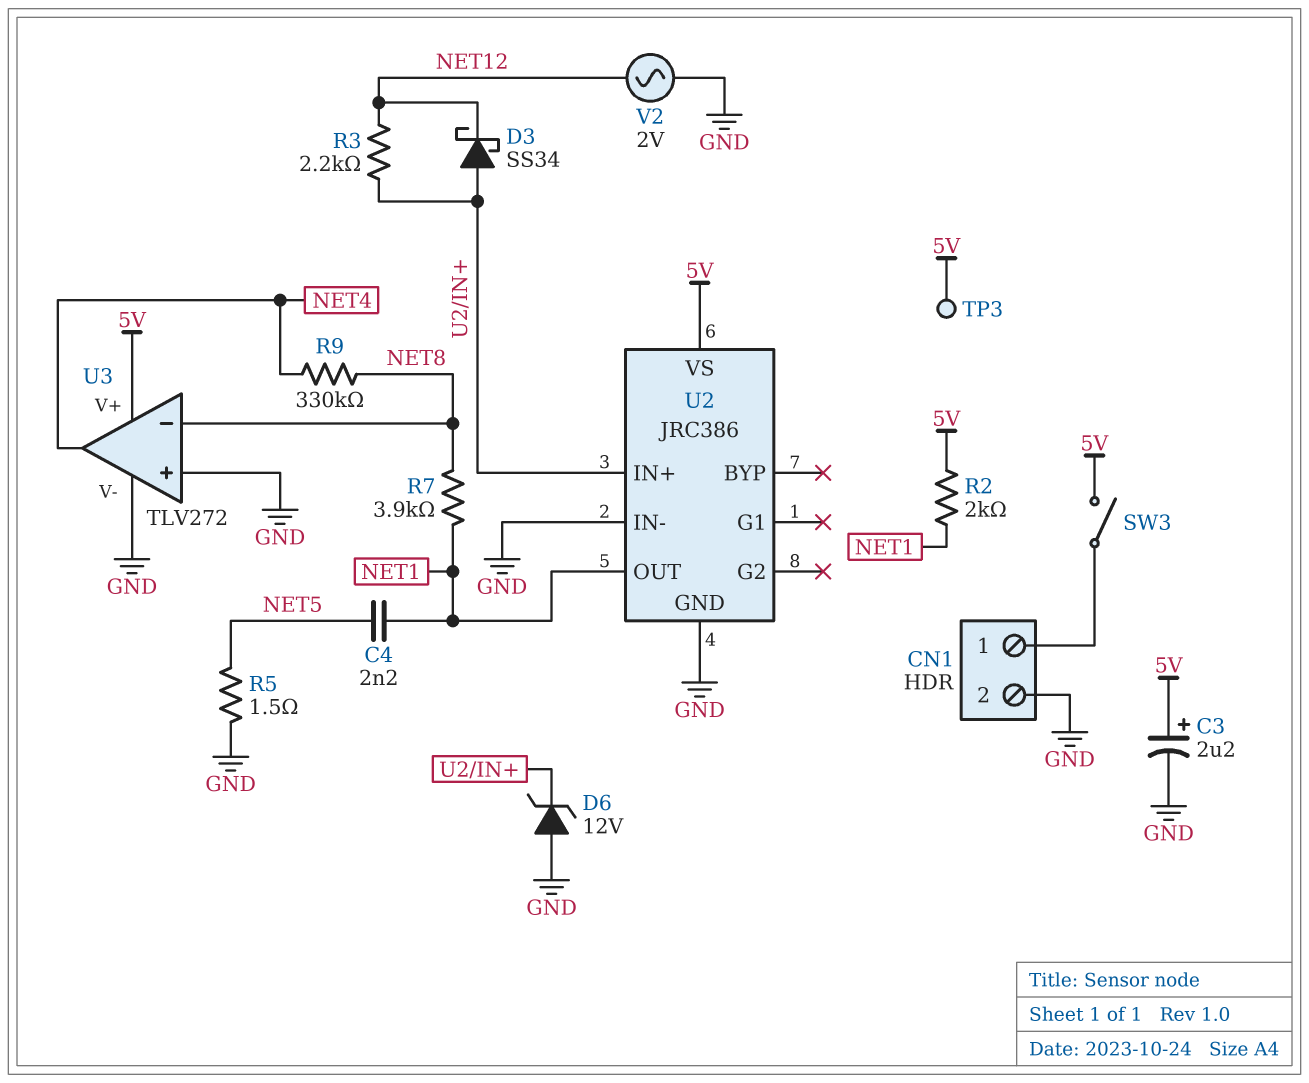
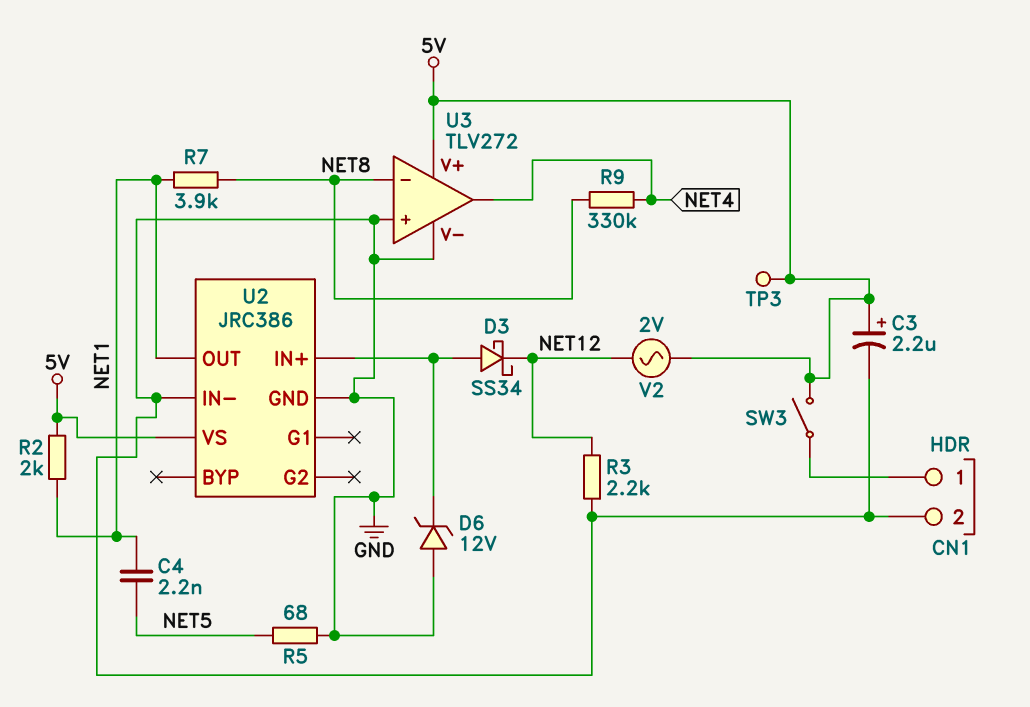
R3: 2.2k (NET12, U2/IN+) -> 2.2k (GND, NET12)
R5: 1.5 (GND, NET5) -> 68 (GND, NET5)
V2: AC 2V (GND, NET12) -> AC 2V (5V, NET12)

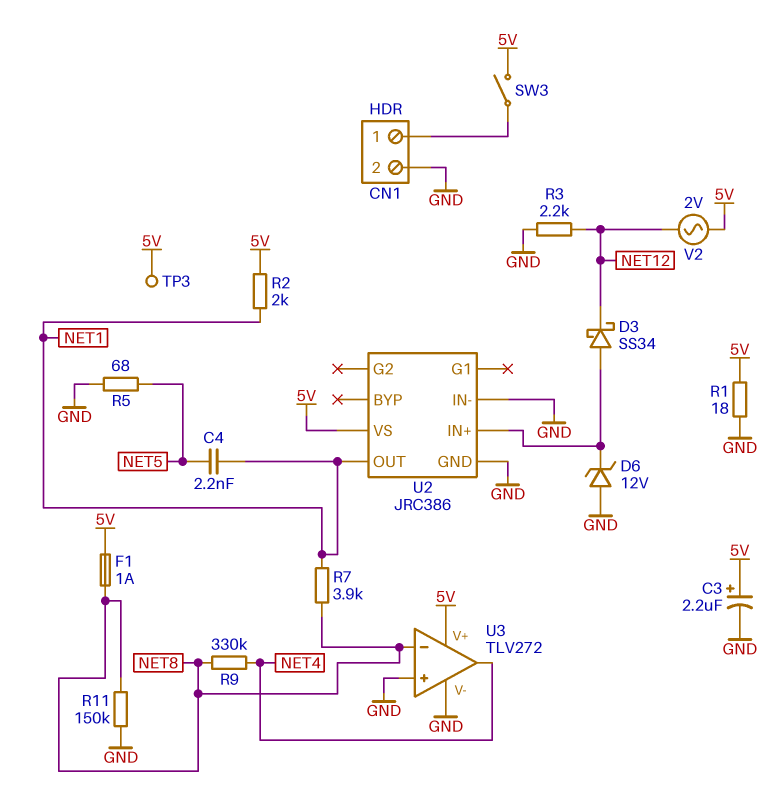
F1: none -> 1A (5V, NET8)
R1: none -> 18 (5V, GND)
R11: none -> 150k (GND, NET8)

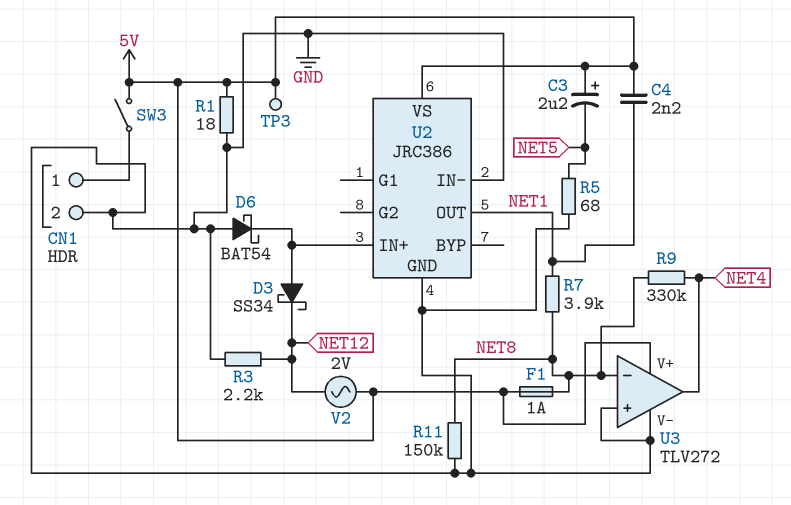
C3: 2.2uF (plus 5V, minus GND) -> 2.2uF (plus 5V, minus NET5)
C4: 2.2nF (NET1, NET5) -> 2.2nF (5V, NET1)
D6: zener 12V (A GND, K U2/IN+) -> schottky BAT54 (A GND, K U2/IN+)
R2: 2k (5V, NET1) -> none

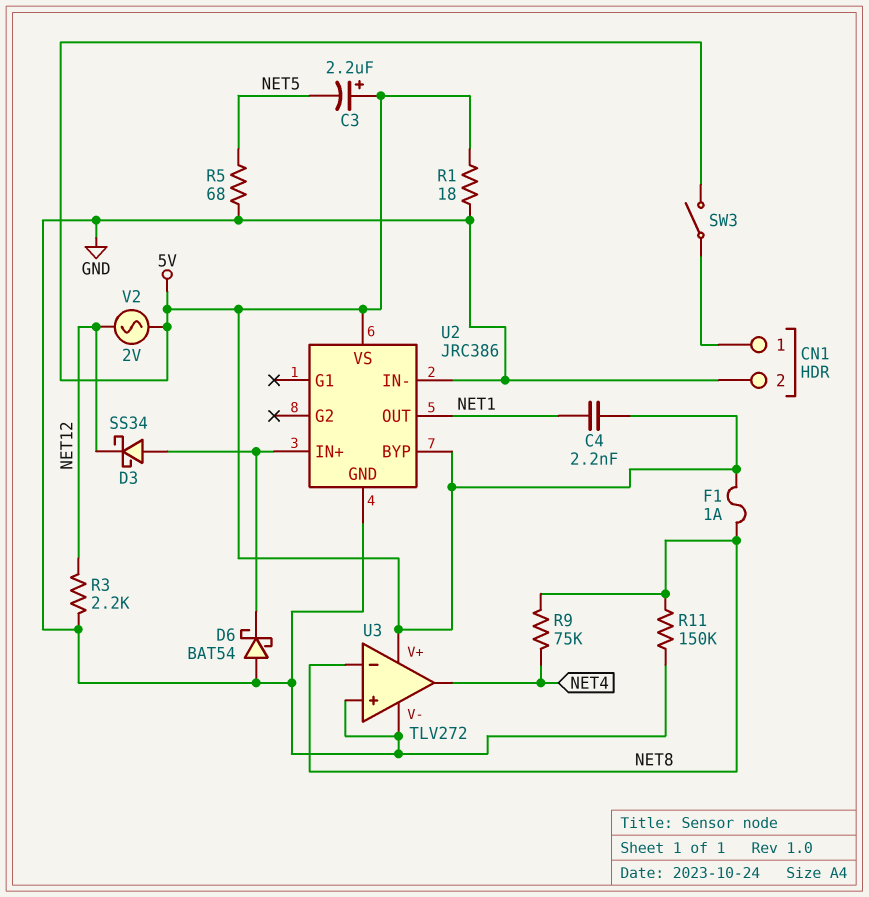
R7: 3.9k (NET1, NET8) -> none
R9: 330k (NET4, NET8) -> 75k (NET4, NET8)
TP3: test point (5V) -> none
U2 pin BYP: none -> 5V

